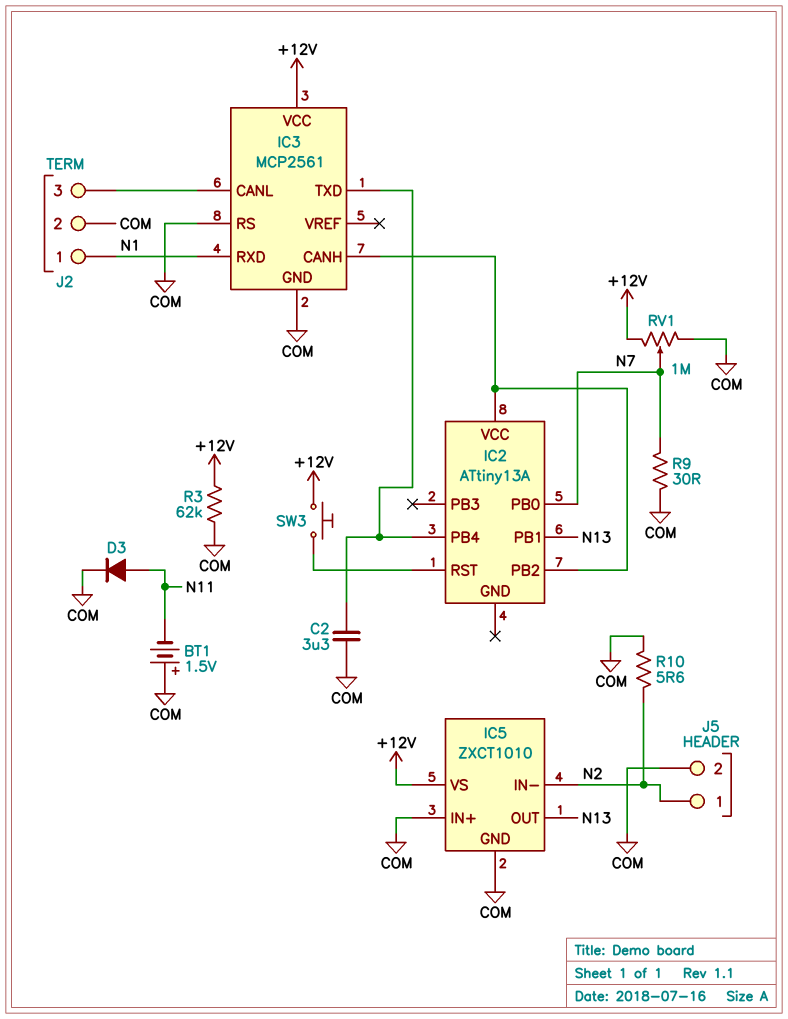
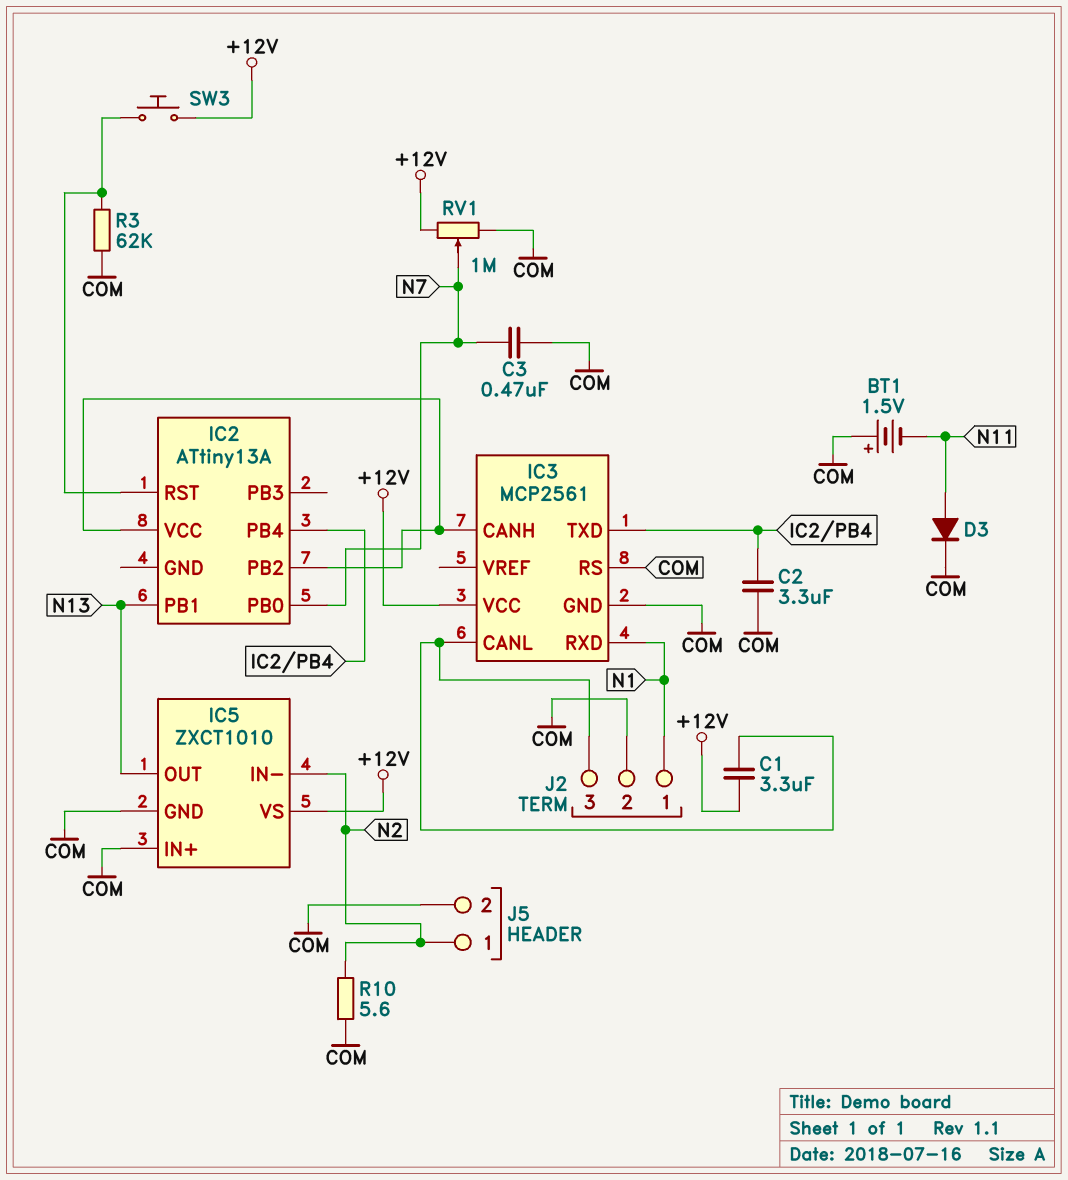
C1: none -> 3.3uF (+12V, IC3/CANL)
C3: none -> 470nF (COM, N7)
R3: 62k (+12V, COM) -> 62k (COM, IC2/RST)
R9: 30 (COM, N7) -> none

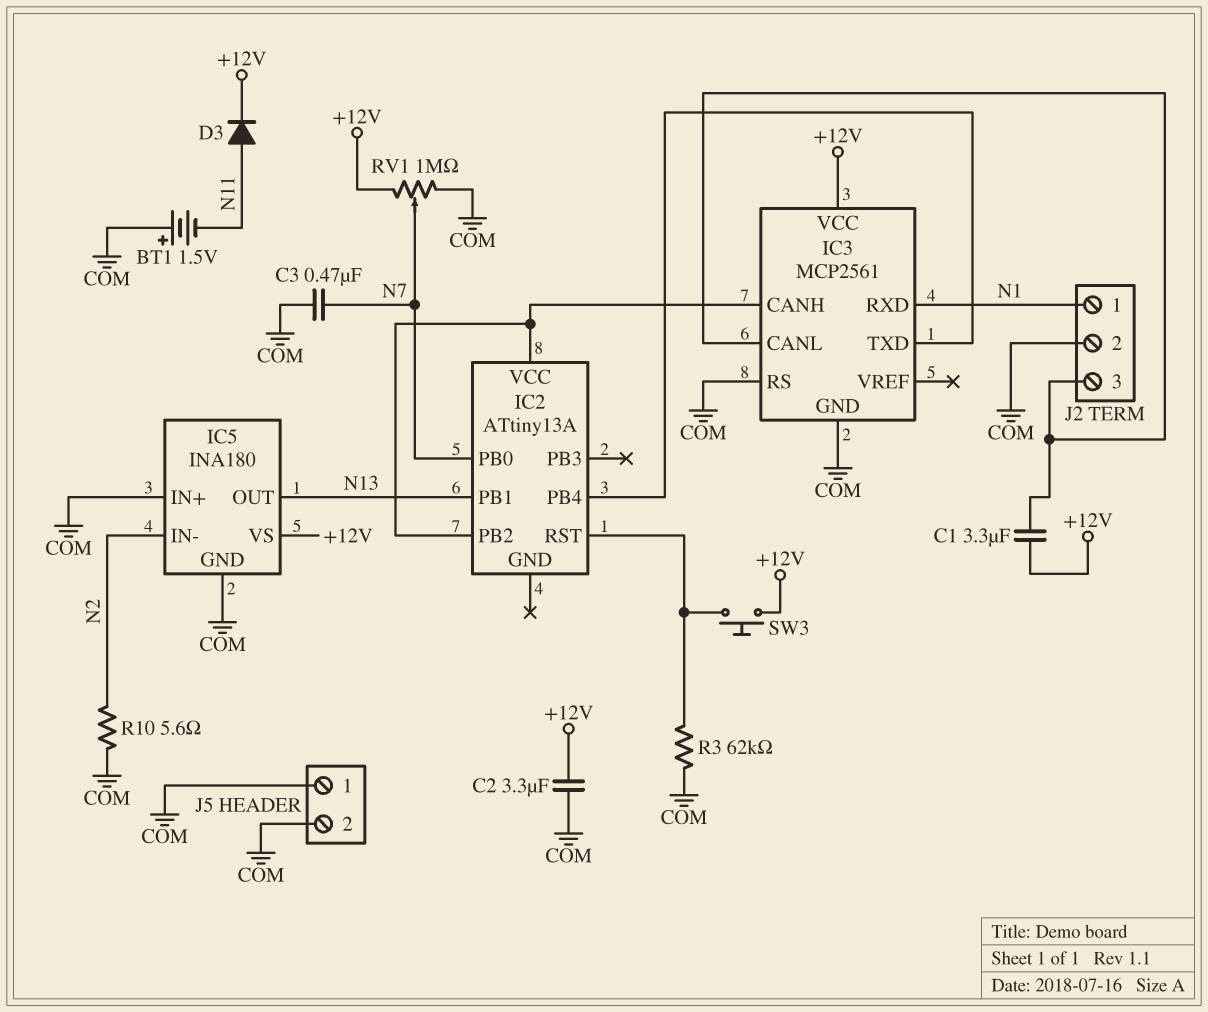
C2: 3.3uF (COM, IC2/PB4) -> 3.3uF (+12V, COM)
D3: diode (A N11, K COM) -> diode (A N11, K +12V)
IC5: ZXCT1010 -> INA180
J5 pin 1: N2 -> COM

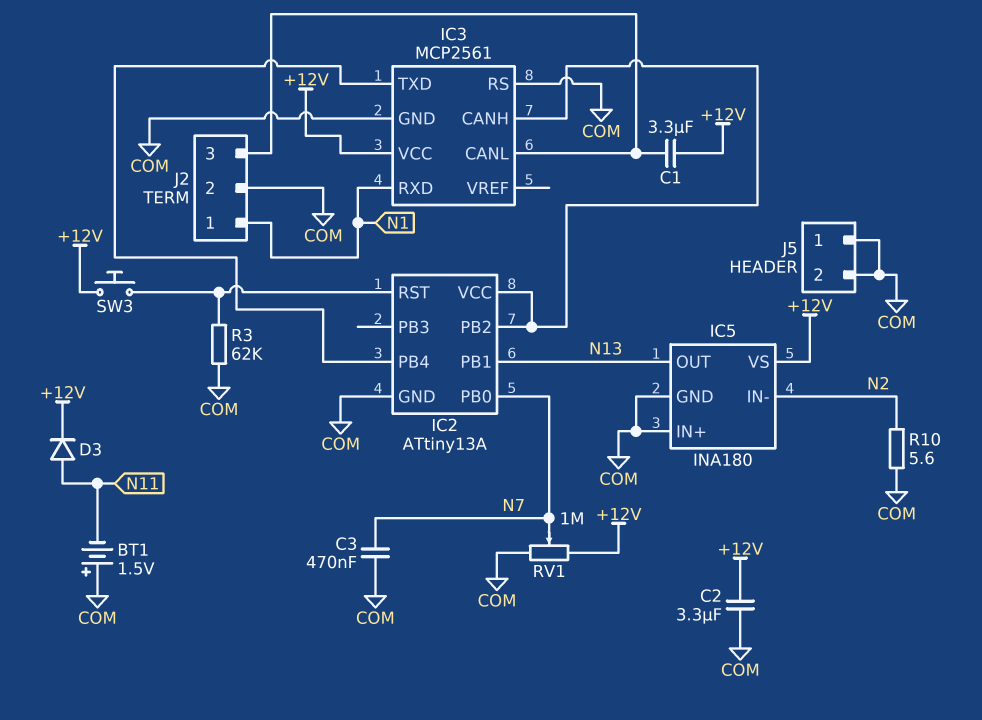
IC2 pin GND: none -> COM

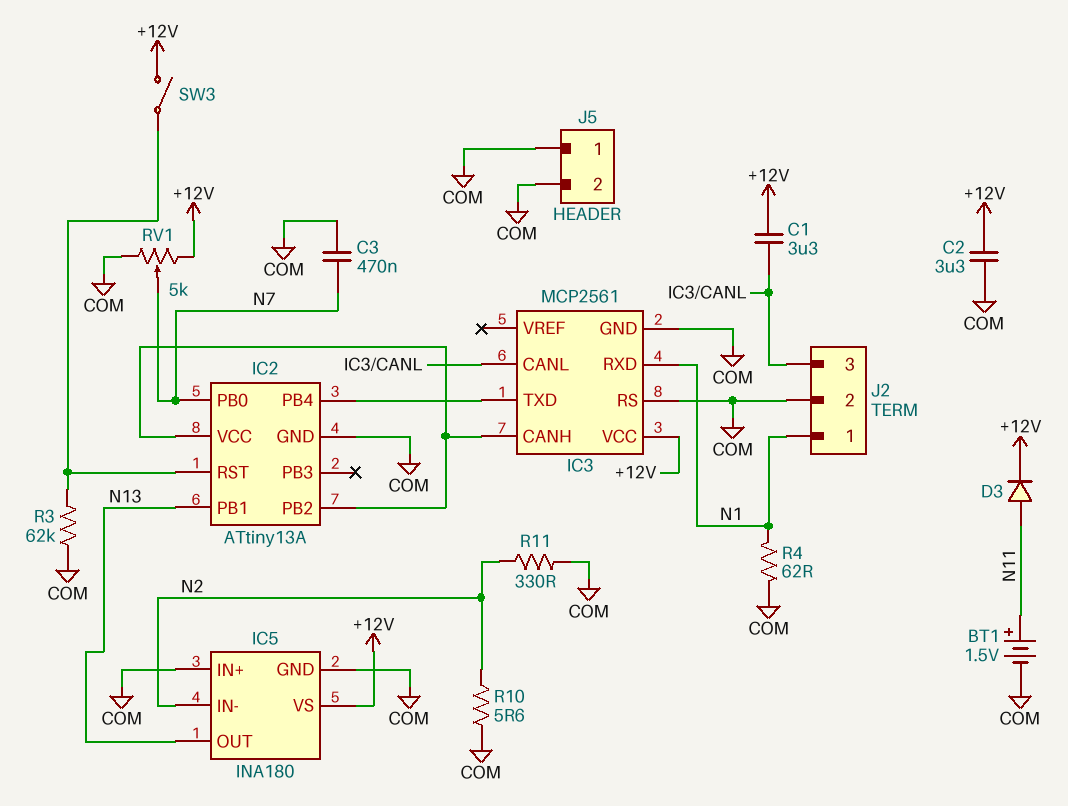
BT1: 1.5V (plus COM, minus N11) -> 1.5V (plus N11, minus COM)
R4: none -> 62 (COM, N1)
R11: none -> 330 (COM, N2)
RV1: 1M (+12V, COM, wiper N7) -> 5k (+12V, COM, wiper N7)
SW3: button (+12V, IC2/RST) -> switch (+12V, IC2/RST)

